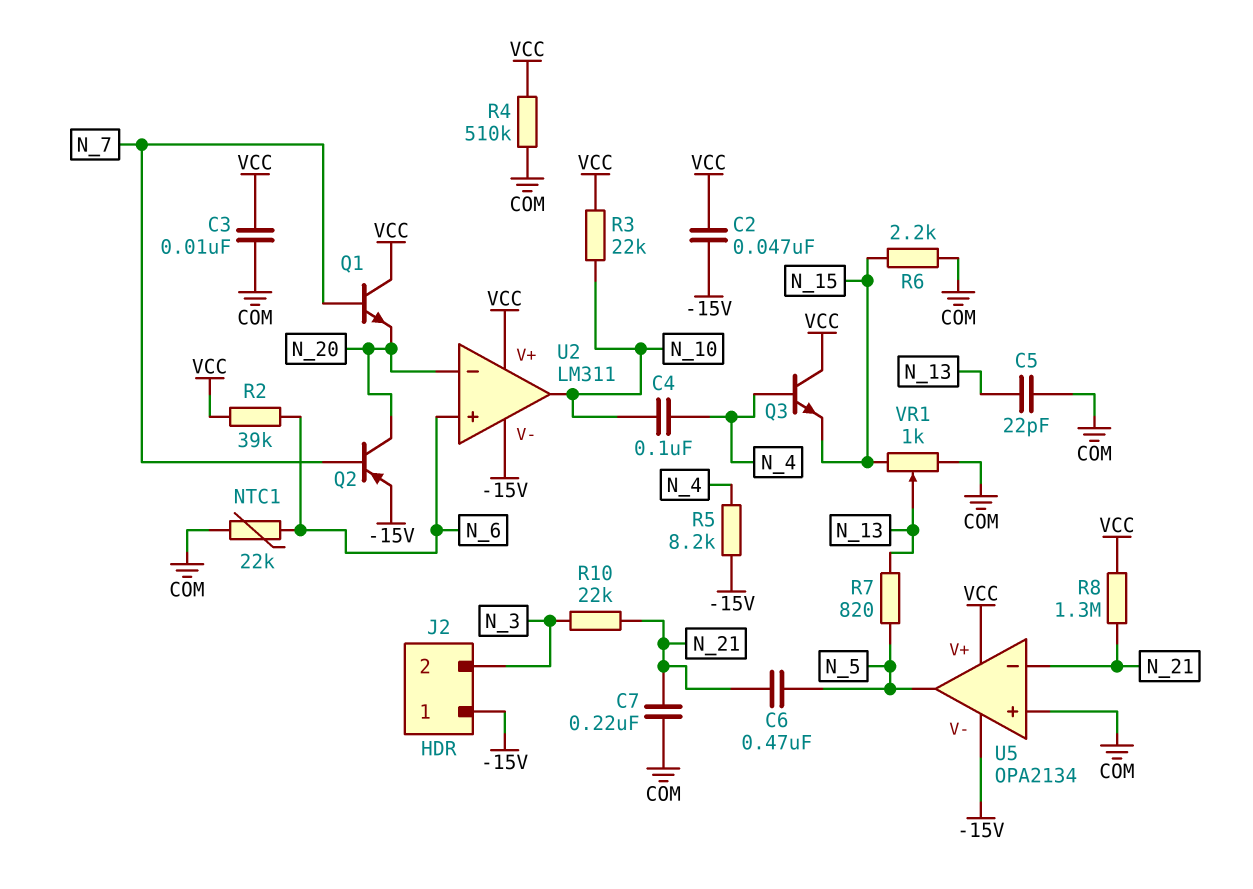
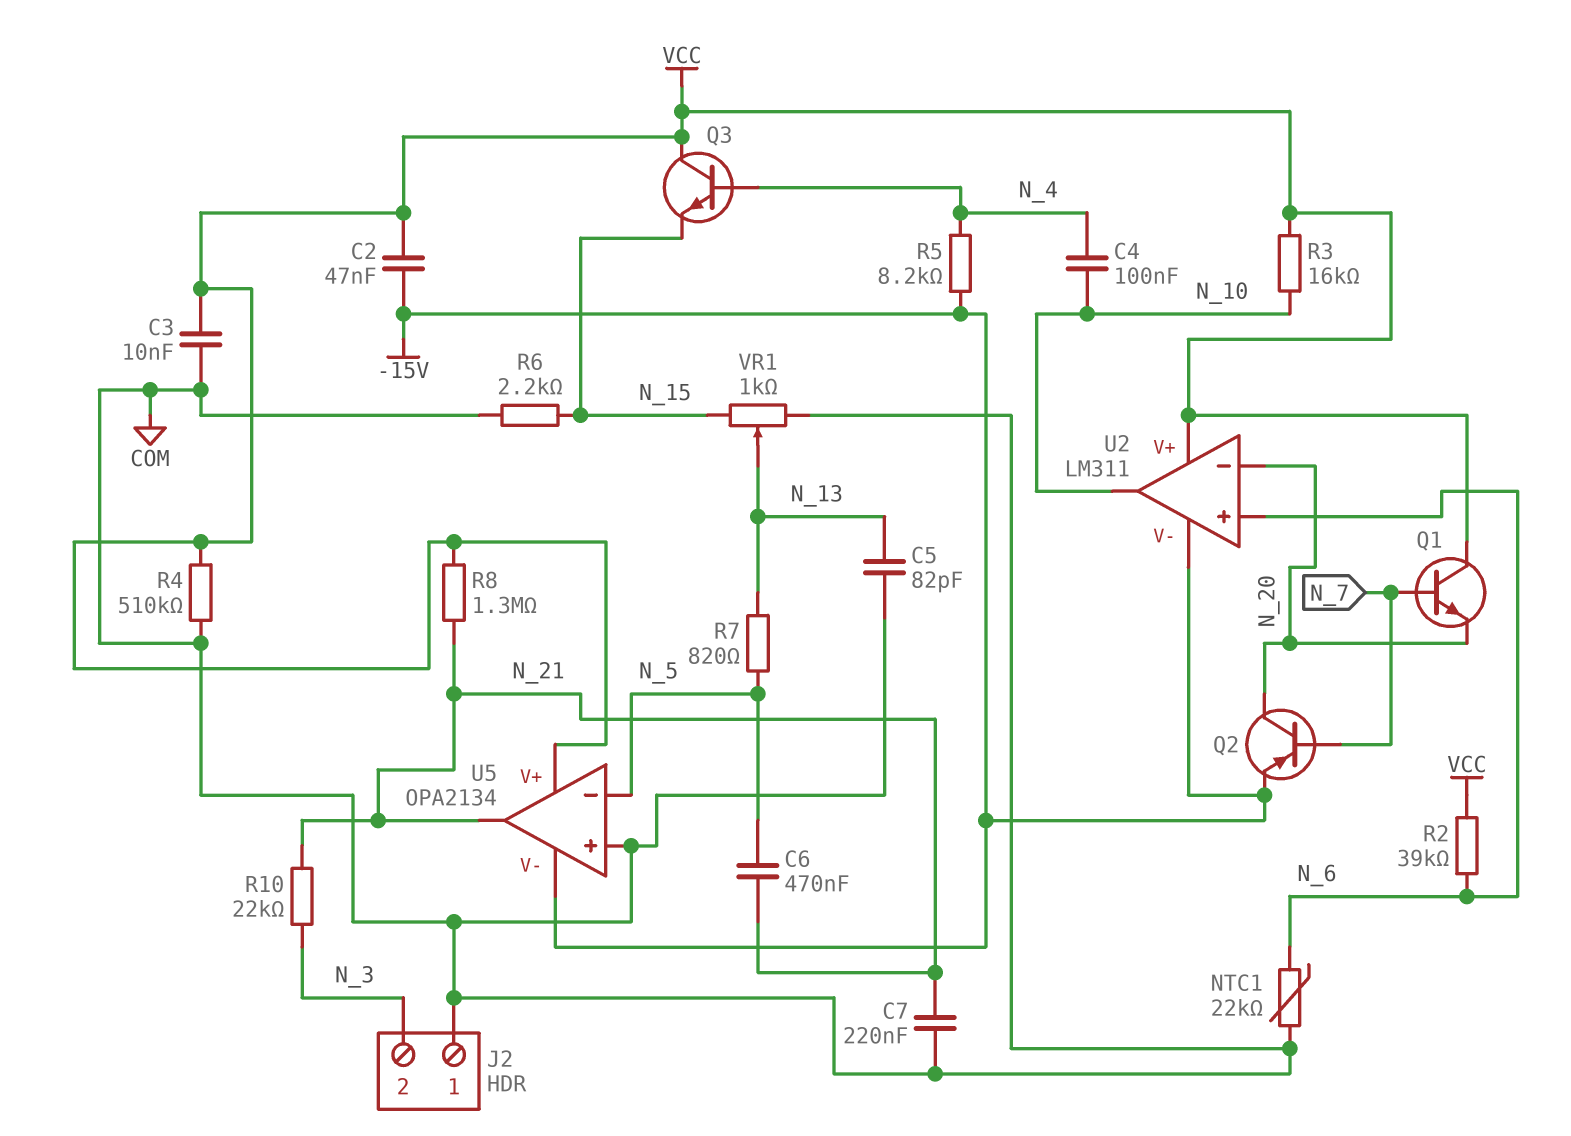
C5: 22pF (COM, N_13) -> 82pF (COM, N_13)
J2 pin 1: -15V -> COM
R3: 22k (N_10, VCC) -> 16k (N_10, VCC)
U5 pin in-: N_21 -> N_5
U5 pin out: N_5 -> N_21

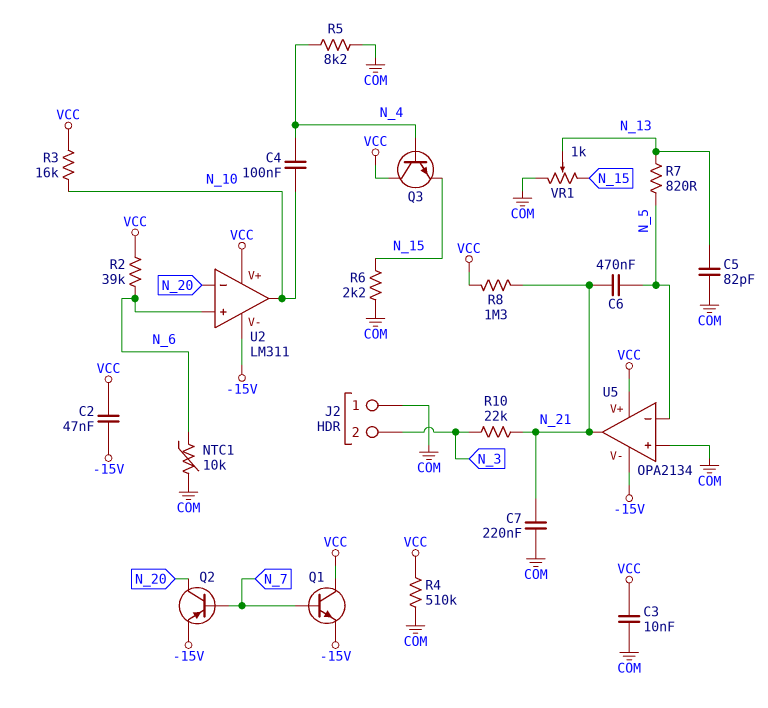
NTC1: 22k (COM, N_6) -> 10k (COM, N_6)
Q1: NPN (B N_7, C VCC, E N_20) -> NPN (B N_7, C VCC, E -15V)
R5: 8.2k (-15V, N_4) -> 8.2k (COM, N_4)

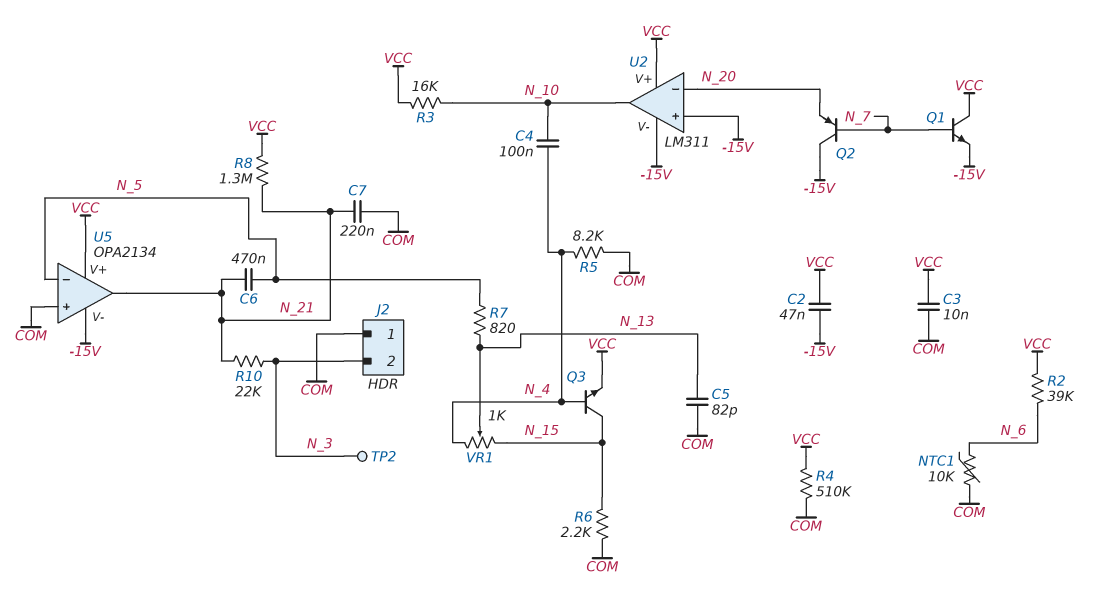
Q2: PNP (B N_7, C N_20, E -15V) -> PNP (B N_7, C -15V, E N_20)
Q3: NPN (B N_4, C VCC, E N_15) -> NPN (B N_4, C N_15, E VCC)
TP2: none -> test point (N_3)
U2 pin in+: N_6 -> -15V
VR1: 1k (COM, N_15, wiper N_13) -> 1k (N_4, N_15, wiper N_13)

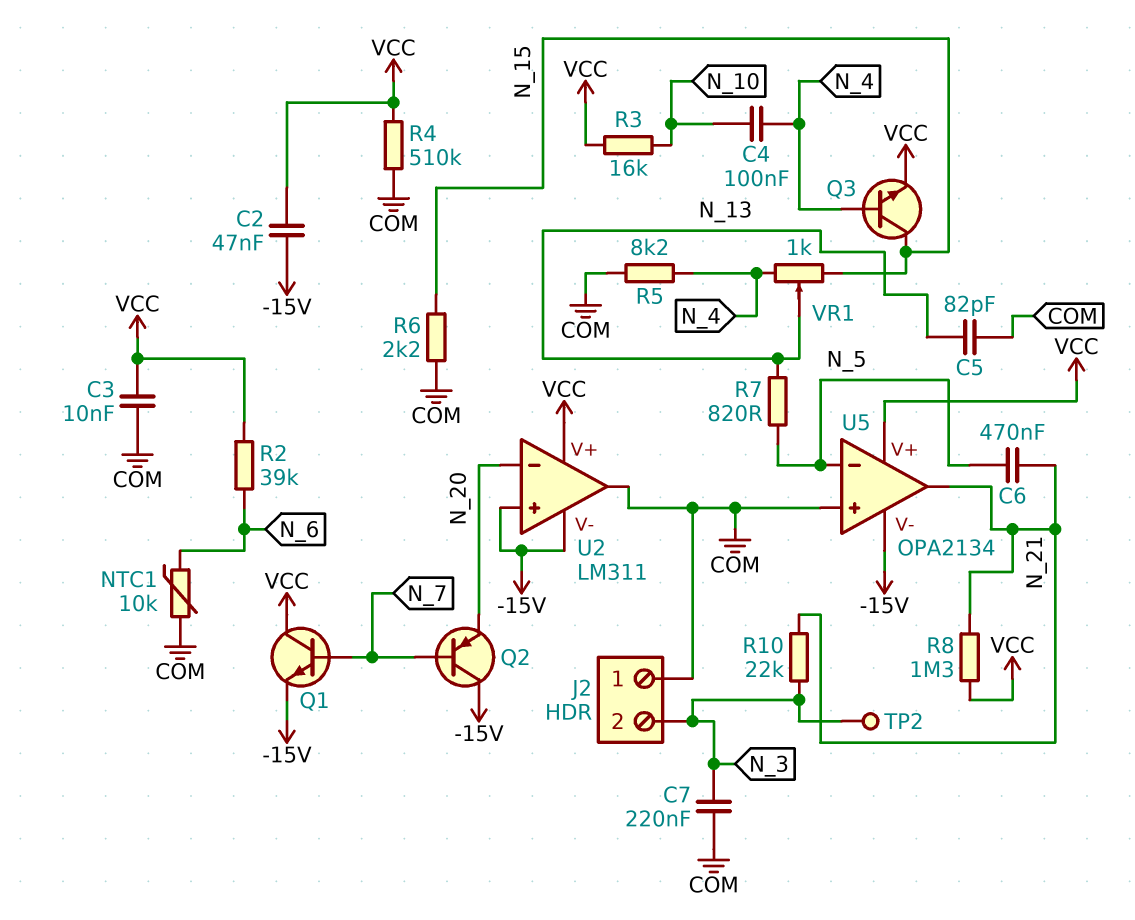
C7: 220nF (COM, N_21) -> 220nF (COM, N_3)
U2 pin out: N_10 -> COM

